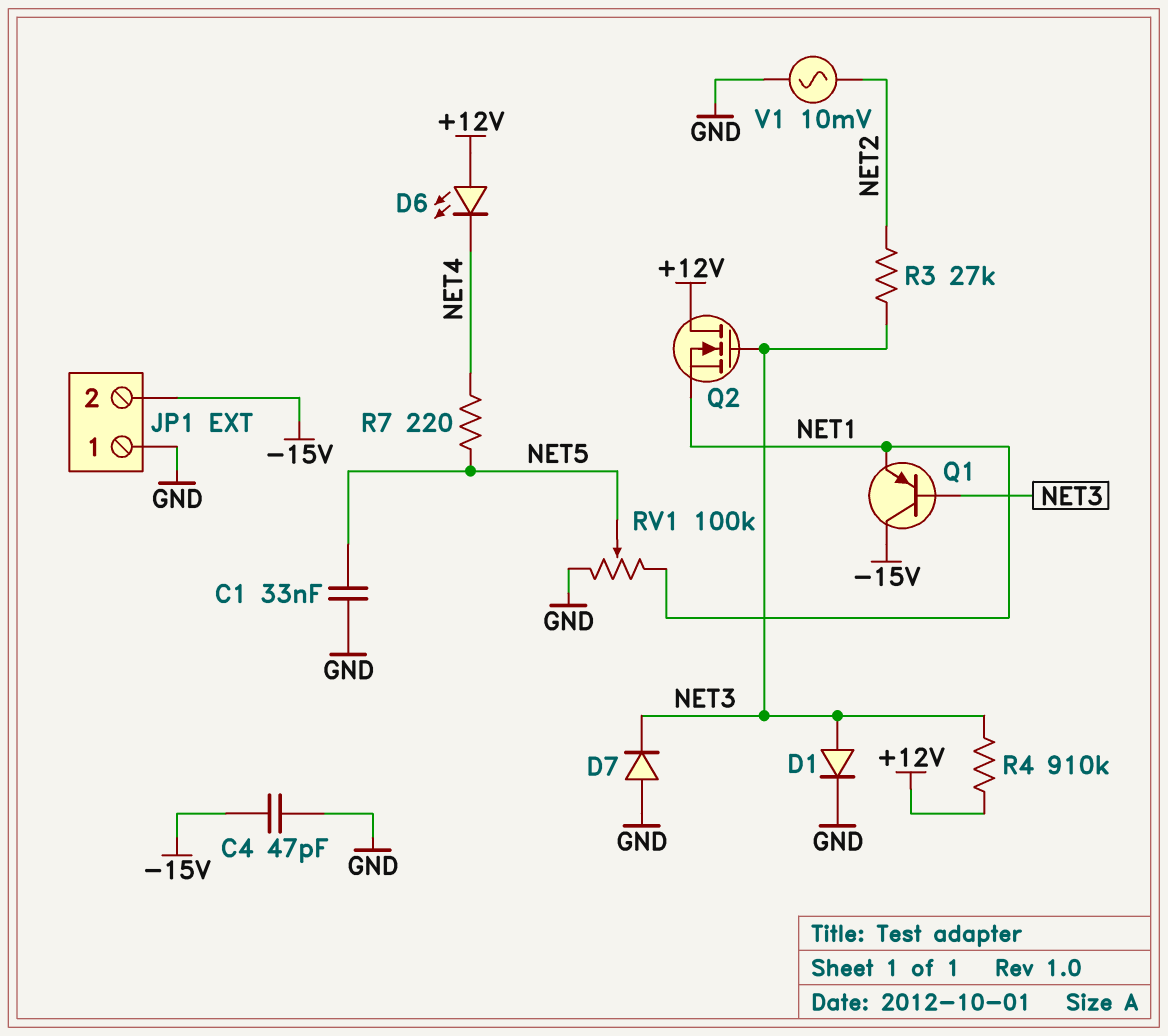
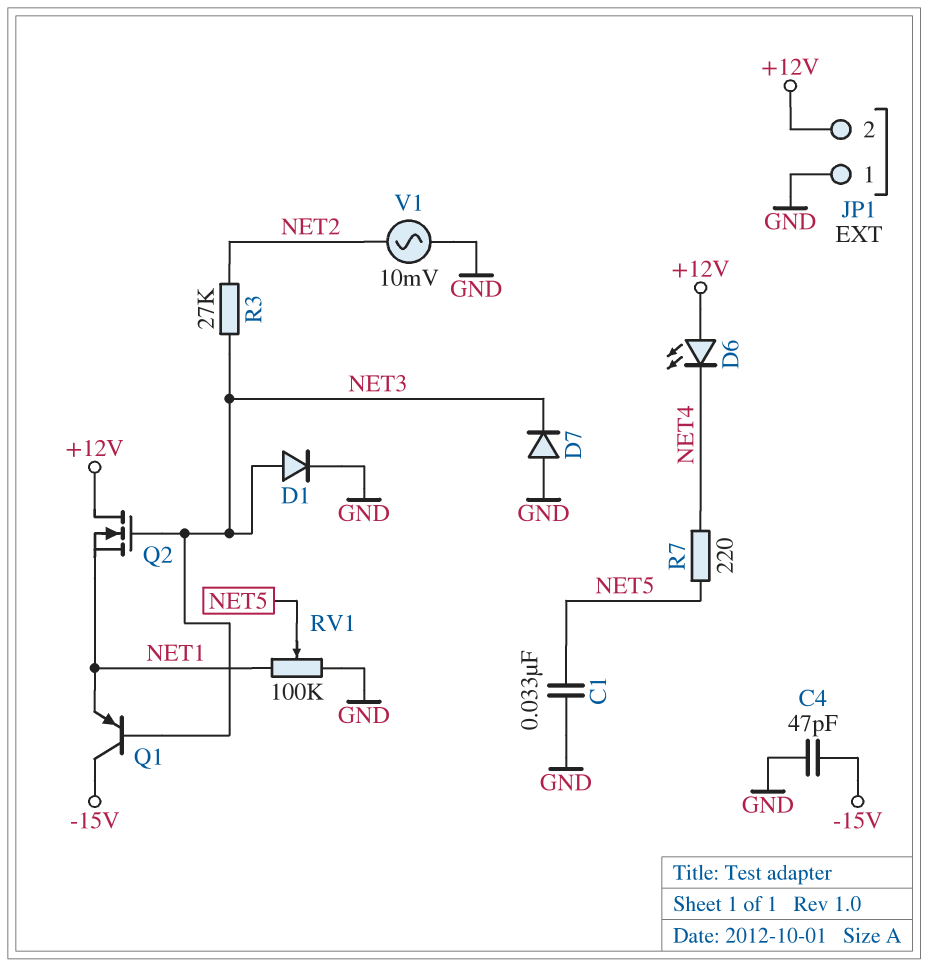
JP1 pin 2: -15V -> +12V
R4: 910k (+12V, NET3) -> none

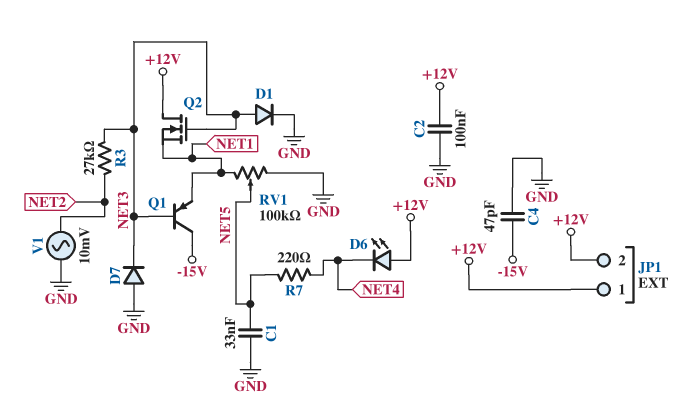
C2: none -> 100nF (+12V, GND)
JP1 pin 1: GND -> +12V

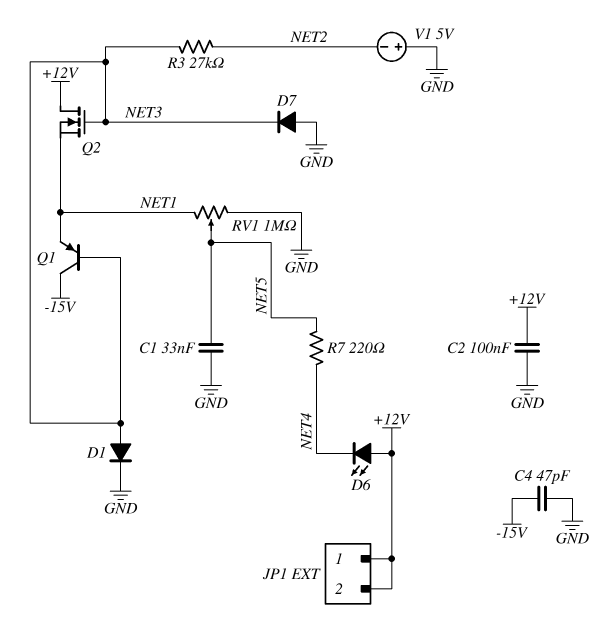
RV1: 100k (GND, NET1, wiper NET5) -> 1M (GND, NET1, wiper NET5)
V1: AC 10mV (GND, NET2) -> 5V (plus GND, minus NET2)

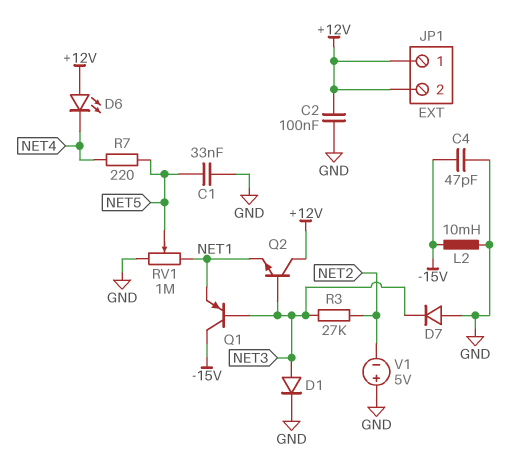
L2: none -> 10mH (-15V, GND)
Q2: NMOS (G NET3, D +12V, S NET1) -> NPN (B NET3, C +12V, E NET1)

